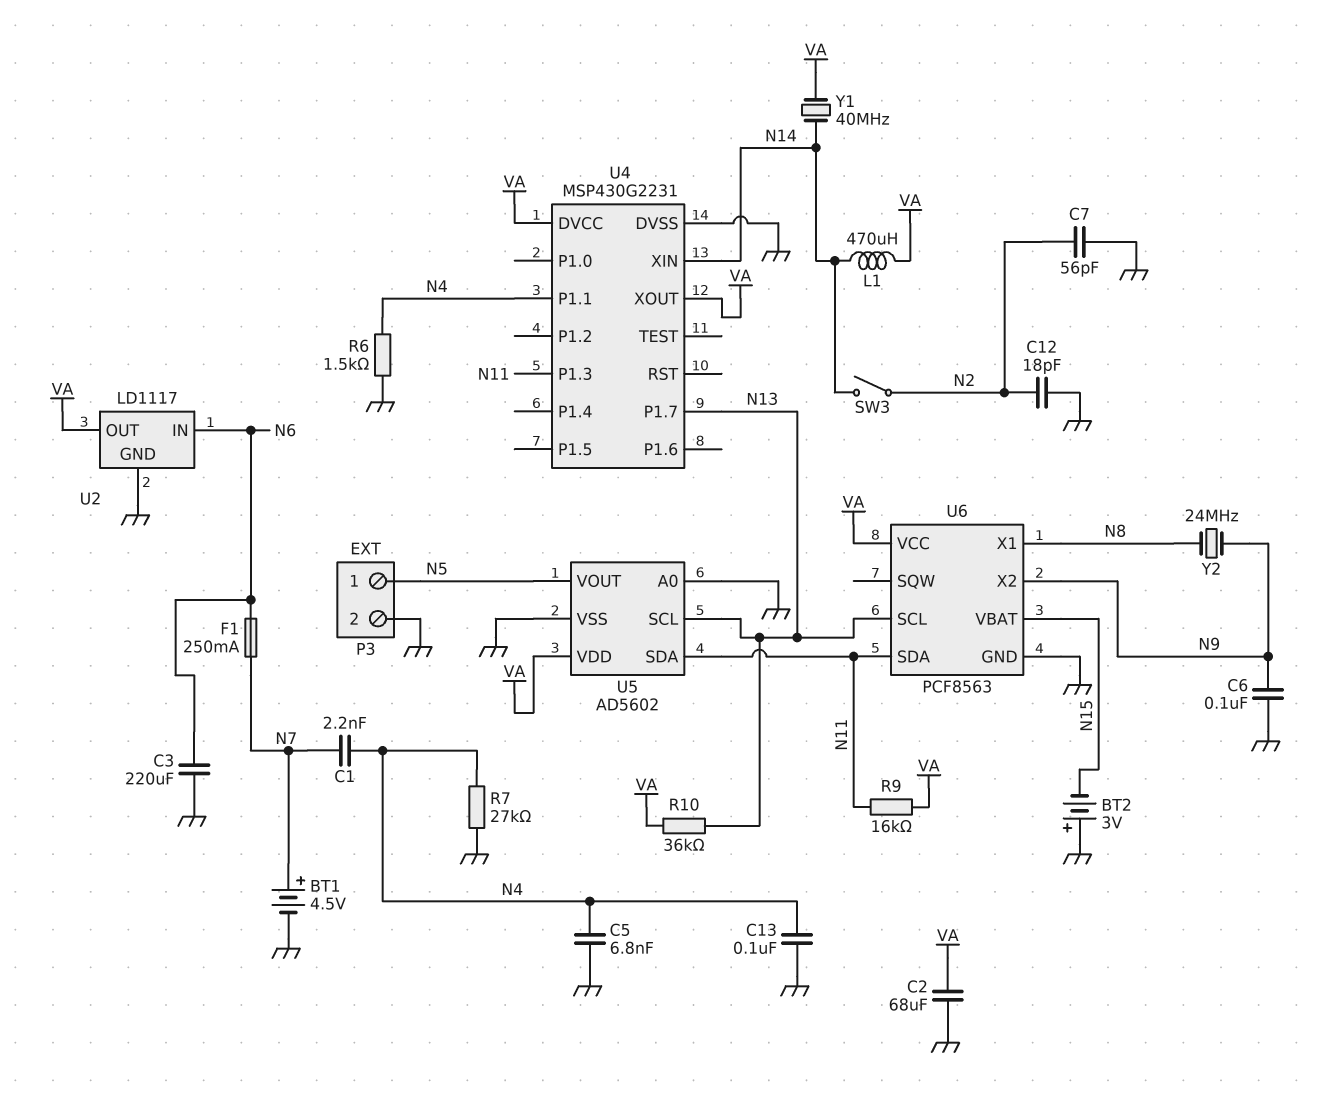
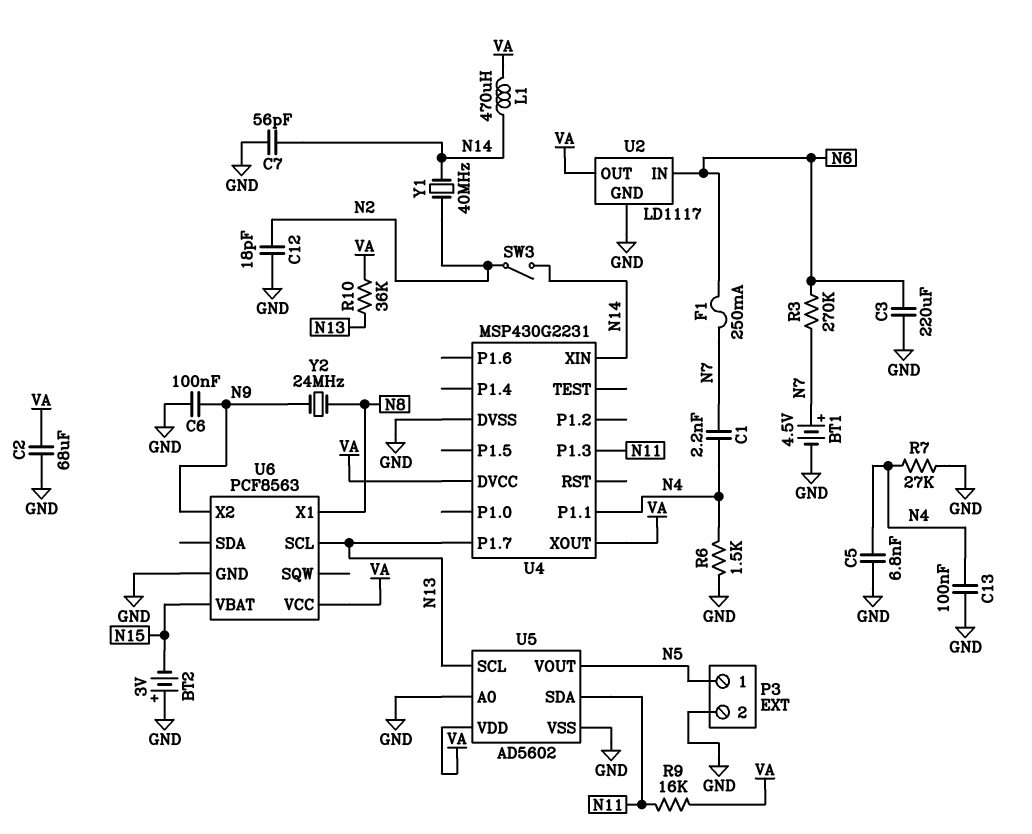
C7: 56pF (GND, N2) -> 56pF (GND, N14)
R3: none -> 270k (N6, N7)
U6 pin SDA: N11 -> none
Y1: 40MHz (N14, VA) -> 40MHz (N2, N14)

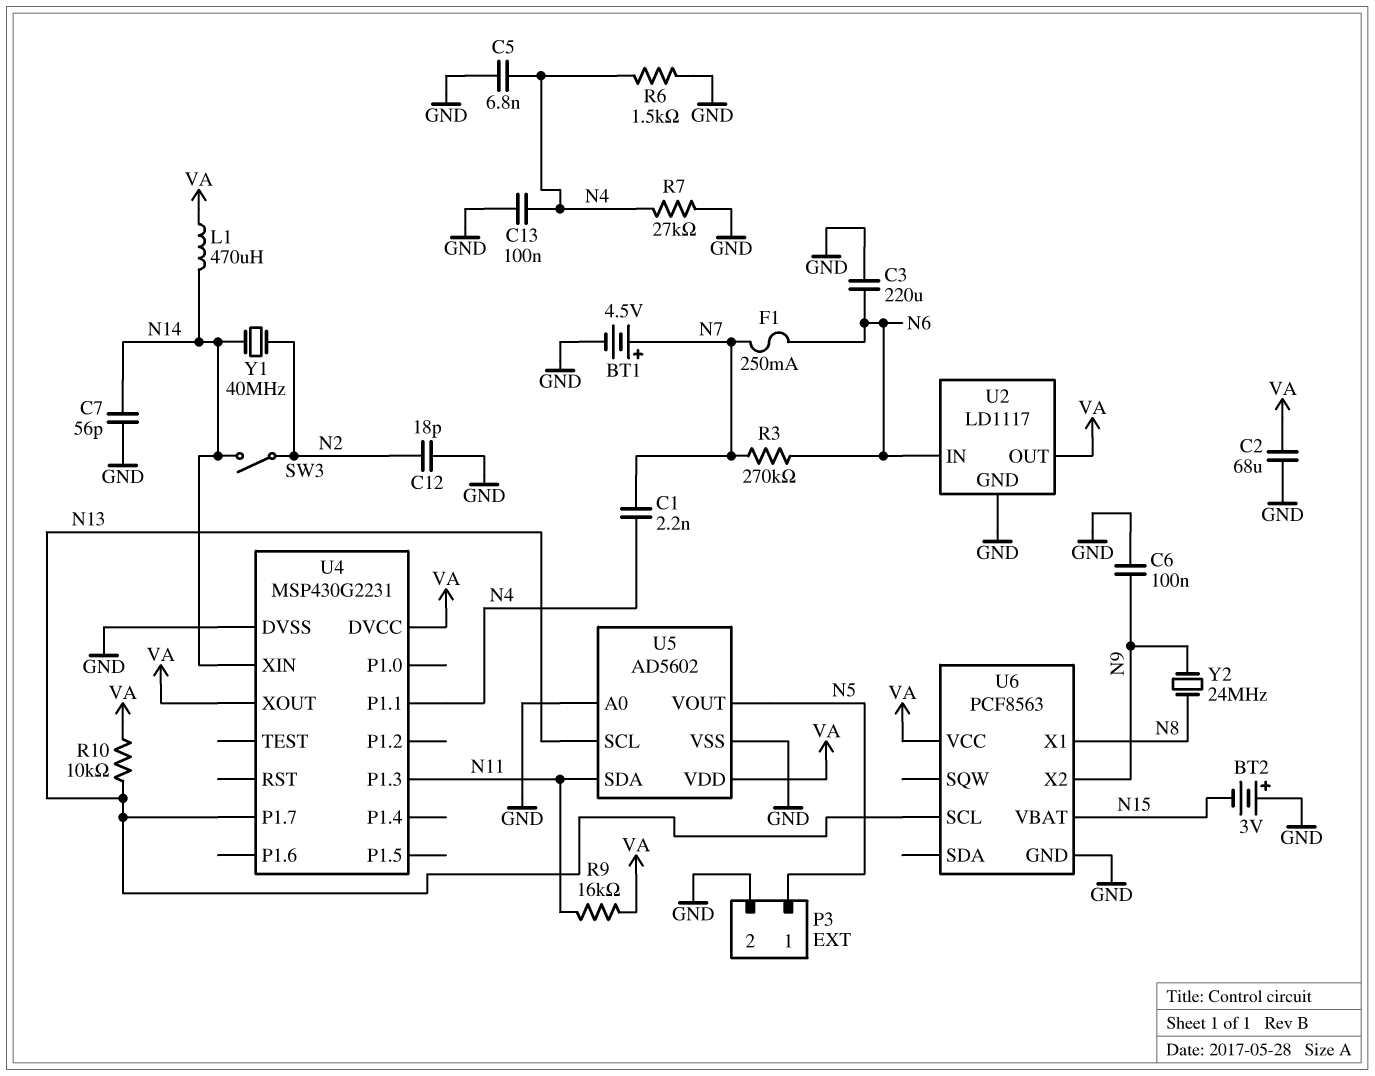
R10: 36k (N13, VA) -> 10k (N13, VA)

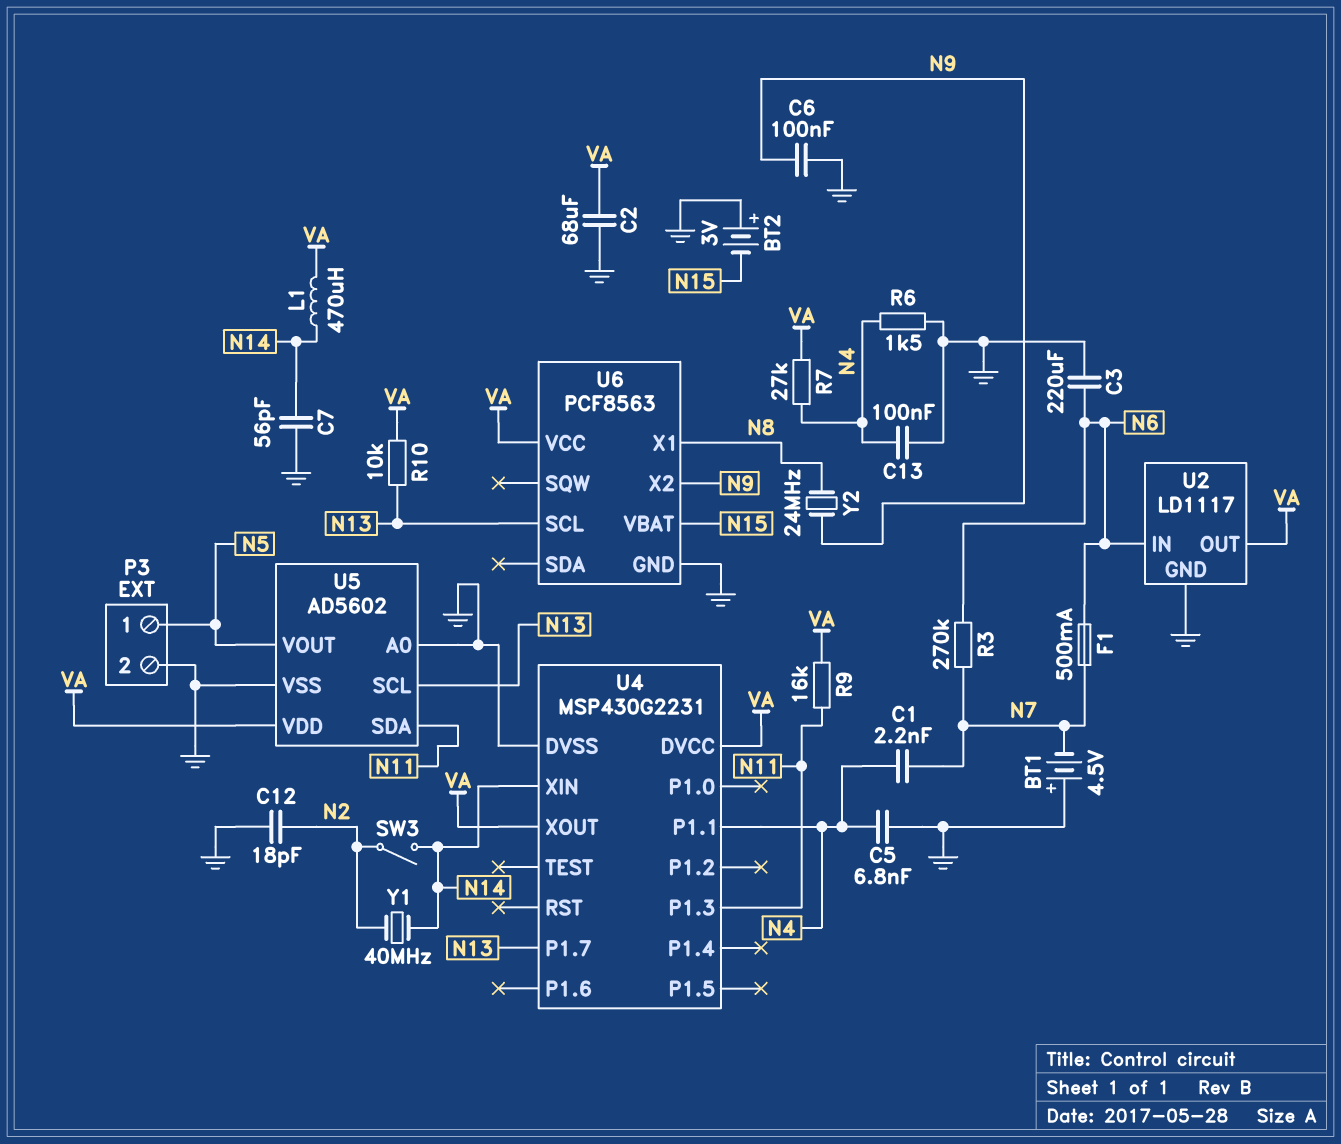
BT1: 4.5V (plus N7, minus GND) -> 4.5V (plus GND, minus N7)
F1: 250mA (N6, N7) -> 500mA (N6, N7)
R7: 27k (GND, N4) -> 27k (N4, VA)

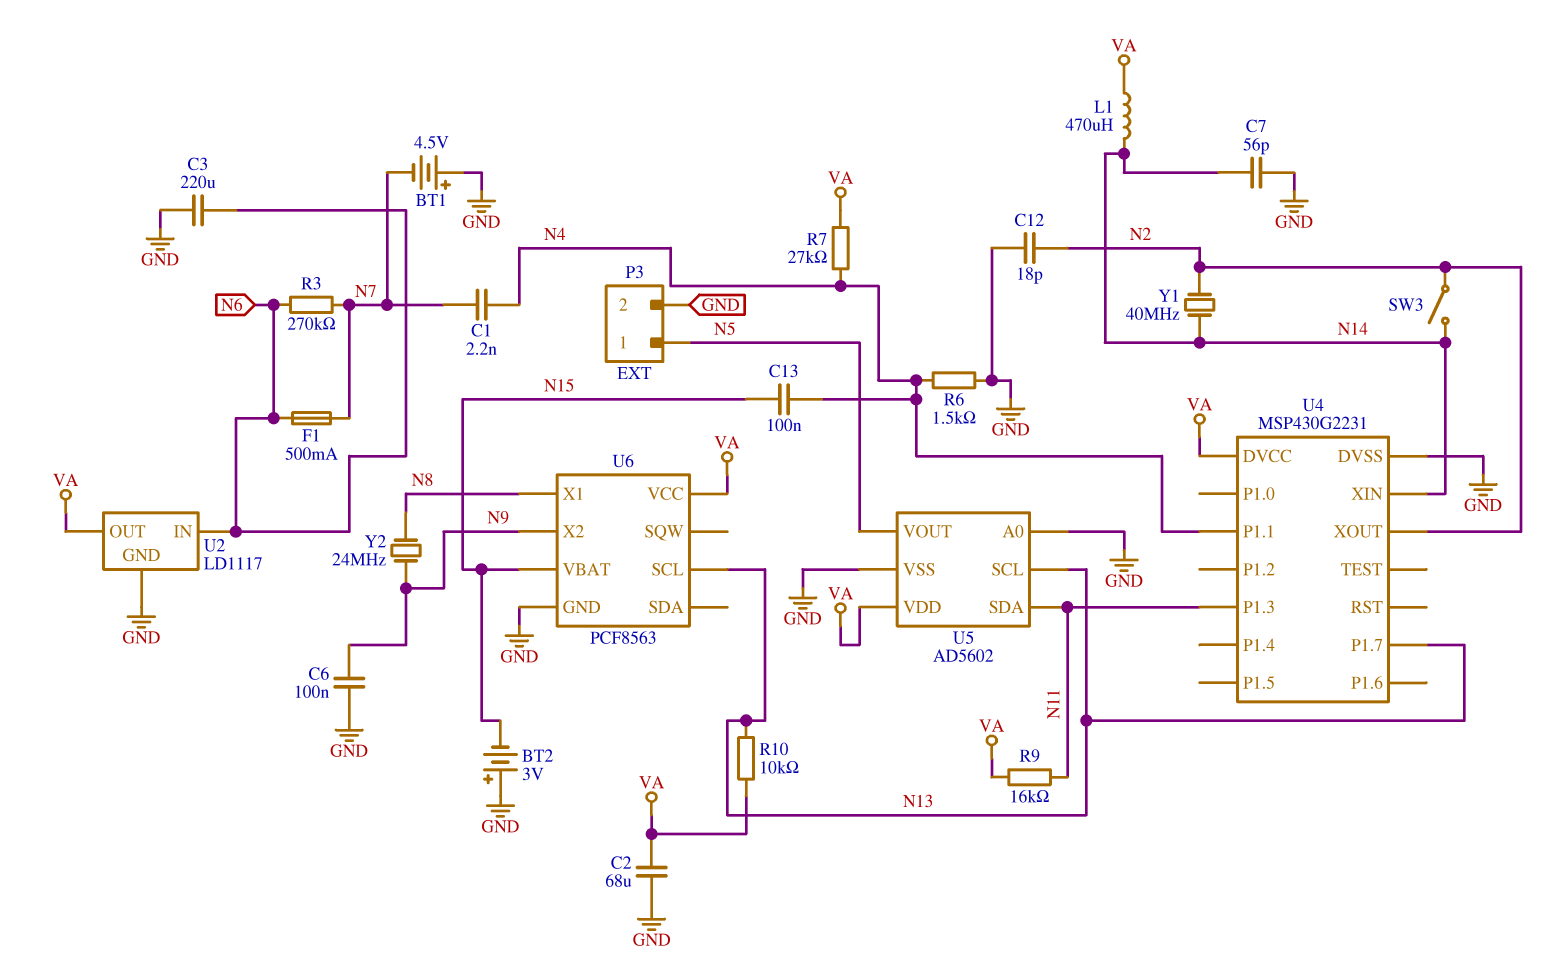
C5: 6.8nF (GND, N4) -> none
C13: 100nF (GND, N4) -> 100nF (N4, N15)
U4 pin XOUT: VA -> N2

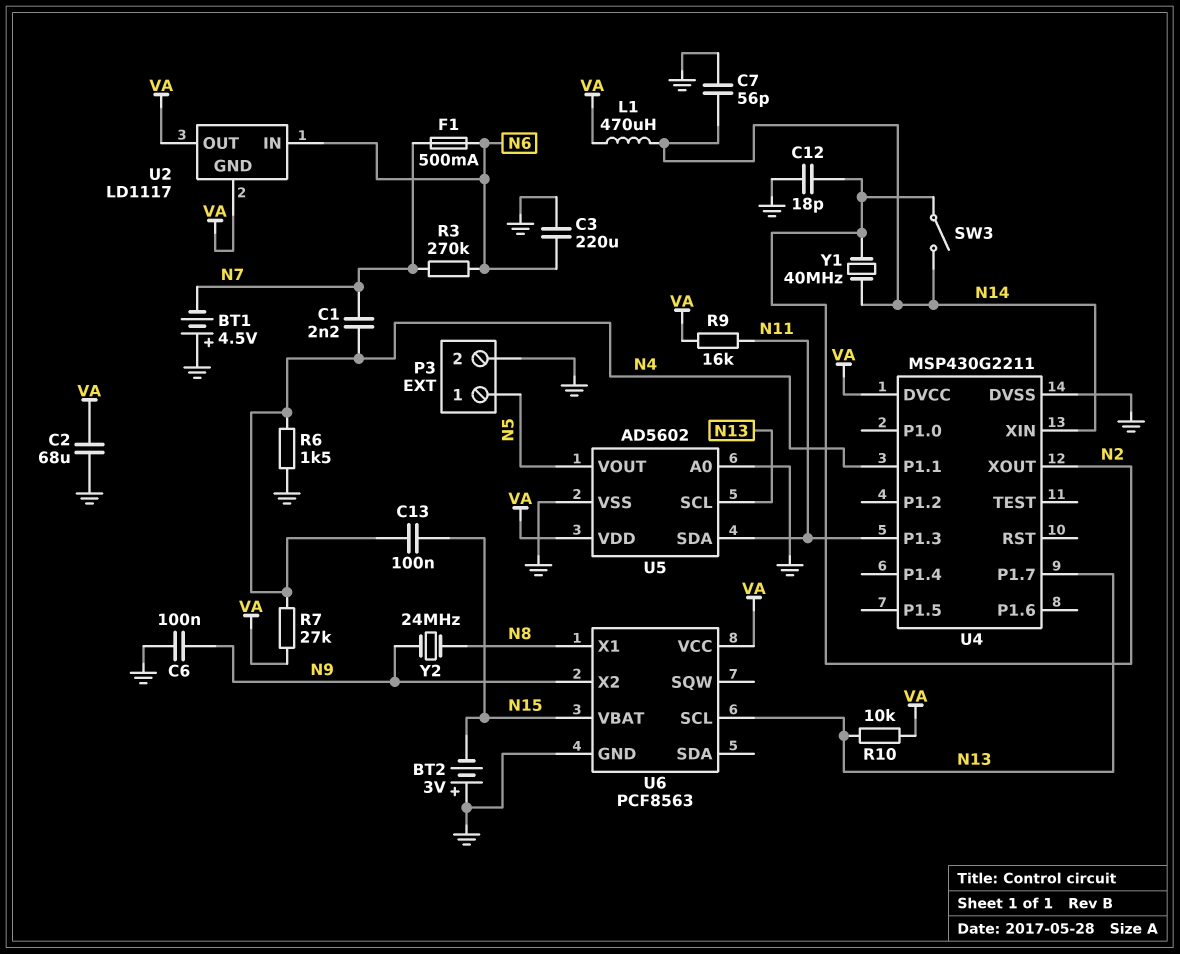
U2 pin GND: GND -> VA
U4: MSP430G2231 -> MSP430G2211

